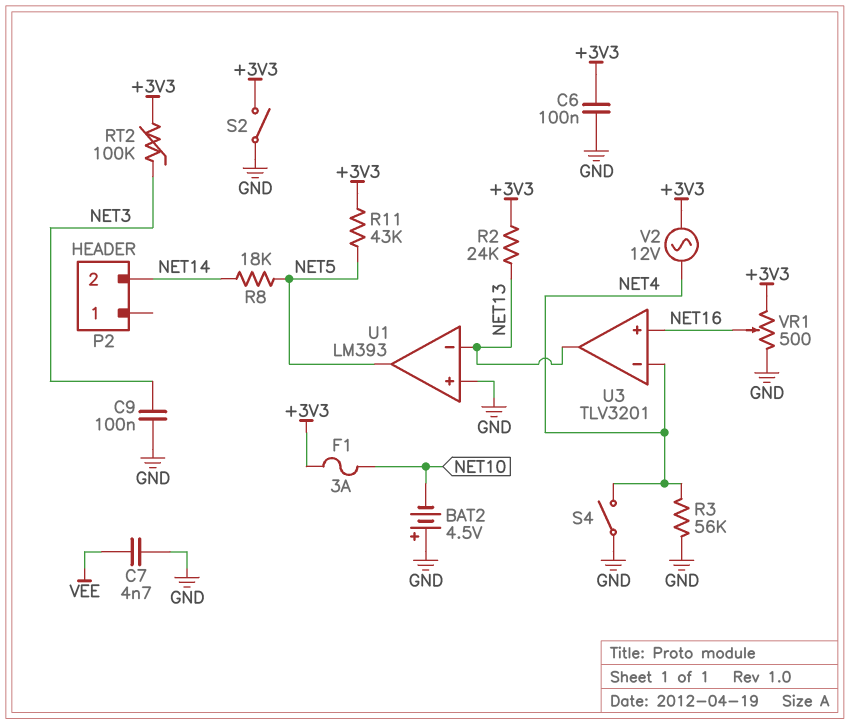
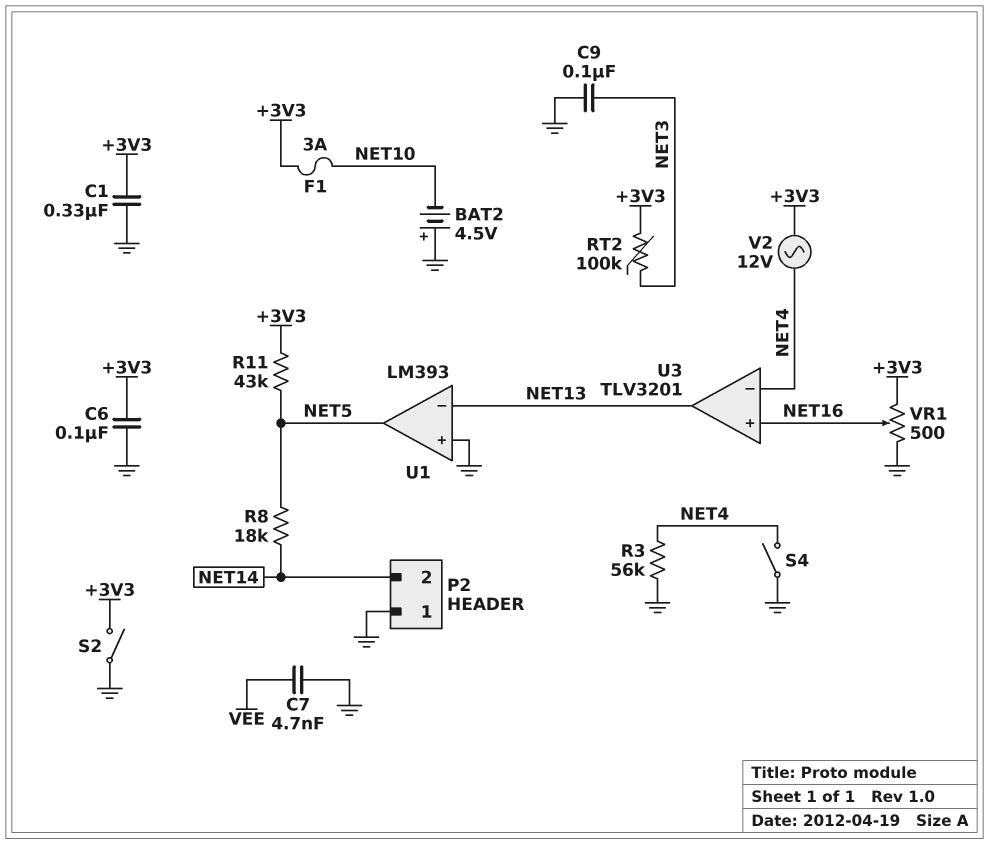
C1: none -> 330nF (+3V3, GND)
P2 pin 1: none -> GND
R2: 24k (+3V3, NET13) -> none

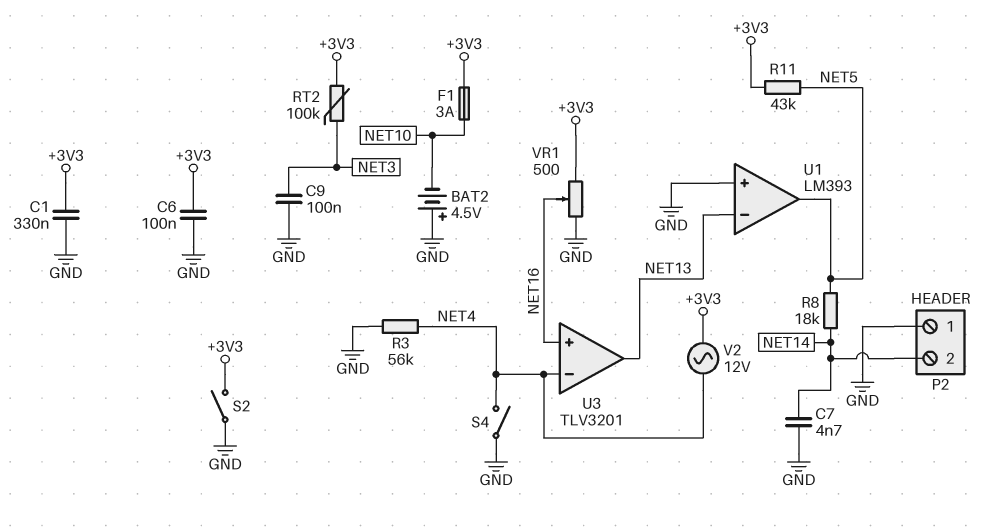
C7: 4.7nF (GND, VEE) -> 4.7nF (GND, NET14)

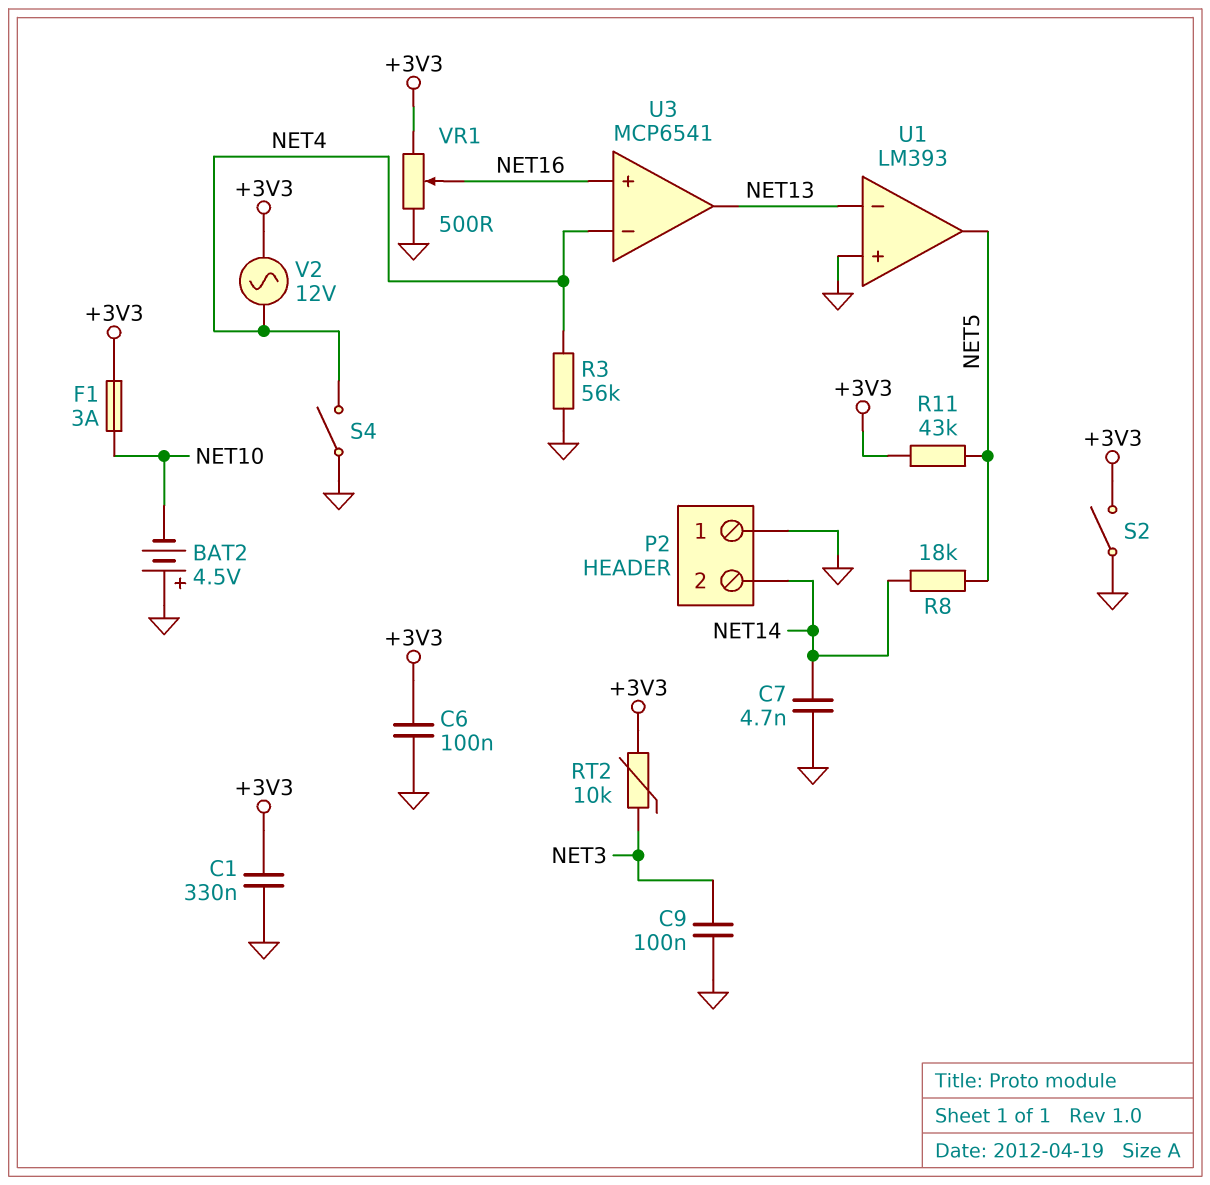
RT2: 100k (+3V3, NET3) -> 10k (+3V3, NET3)
U3: TLV3201 -> MCP6541

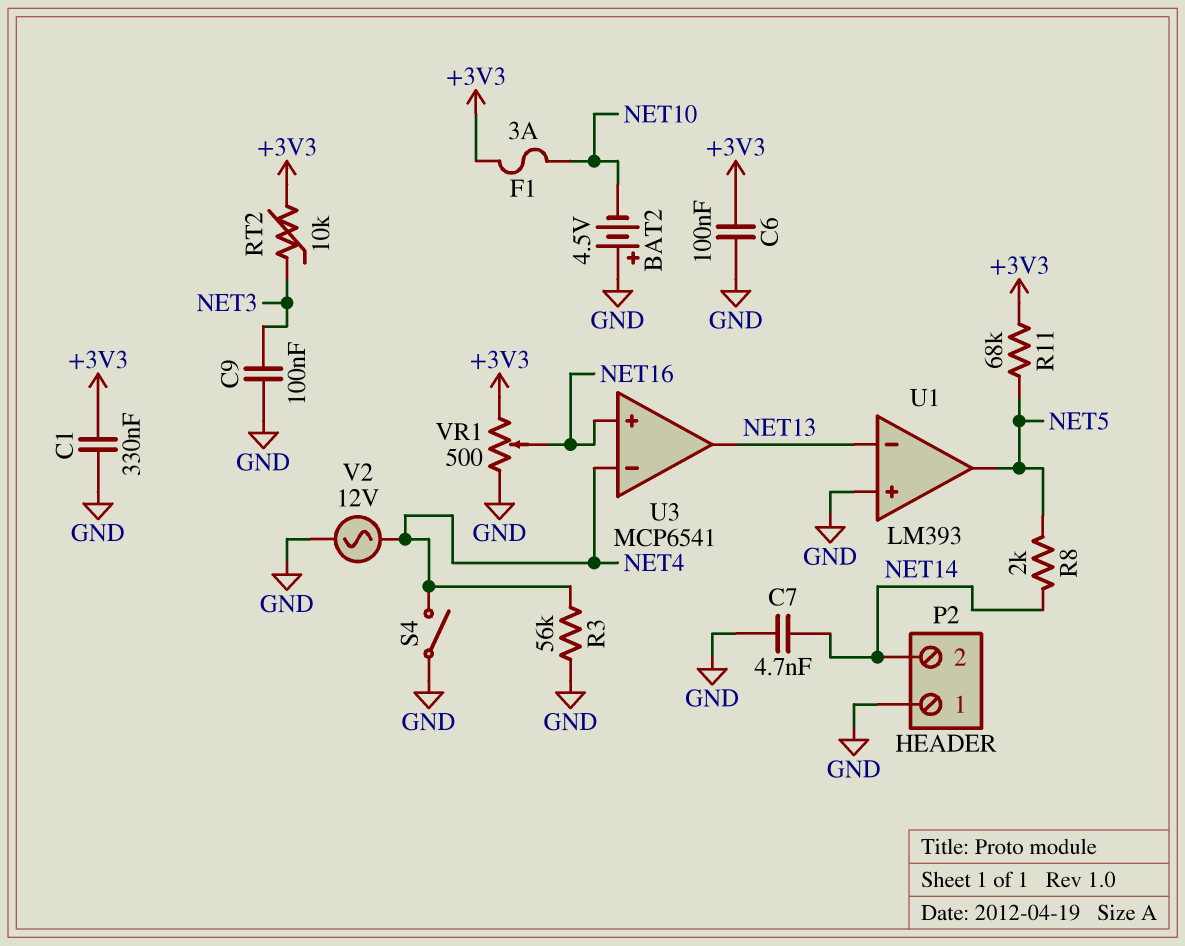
R8: 18k (NET5, NET14) -> 2k (NET5, NET14)
R11: 43k (+3V3, NET5) -> 68k (+3V3, NET5)
S2: switch (+3V3, GND) -> none
V2: AC 12V (+3V3, NET4) -> AC 12V (GND, NET4)

